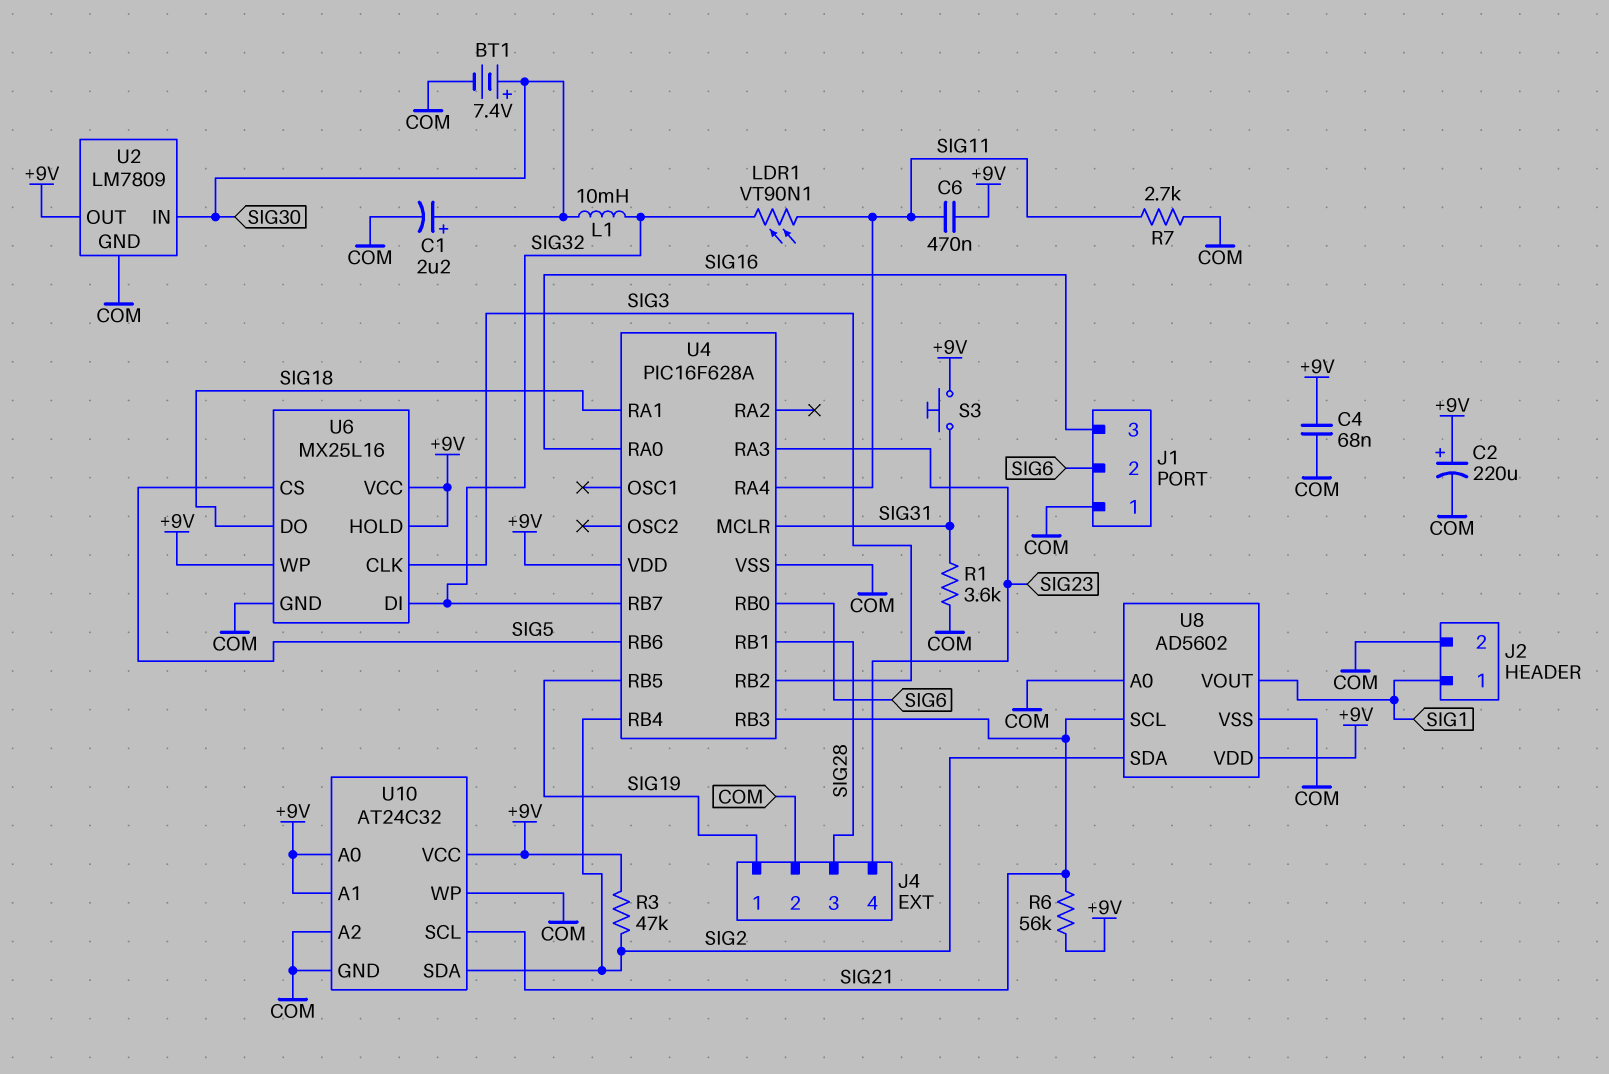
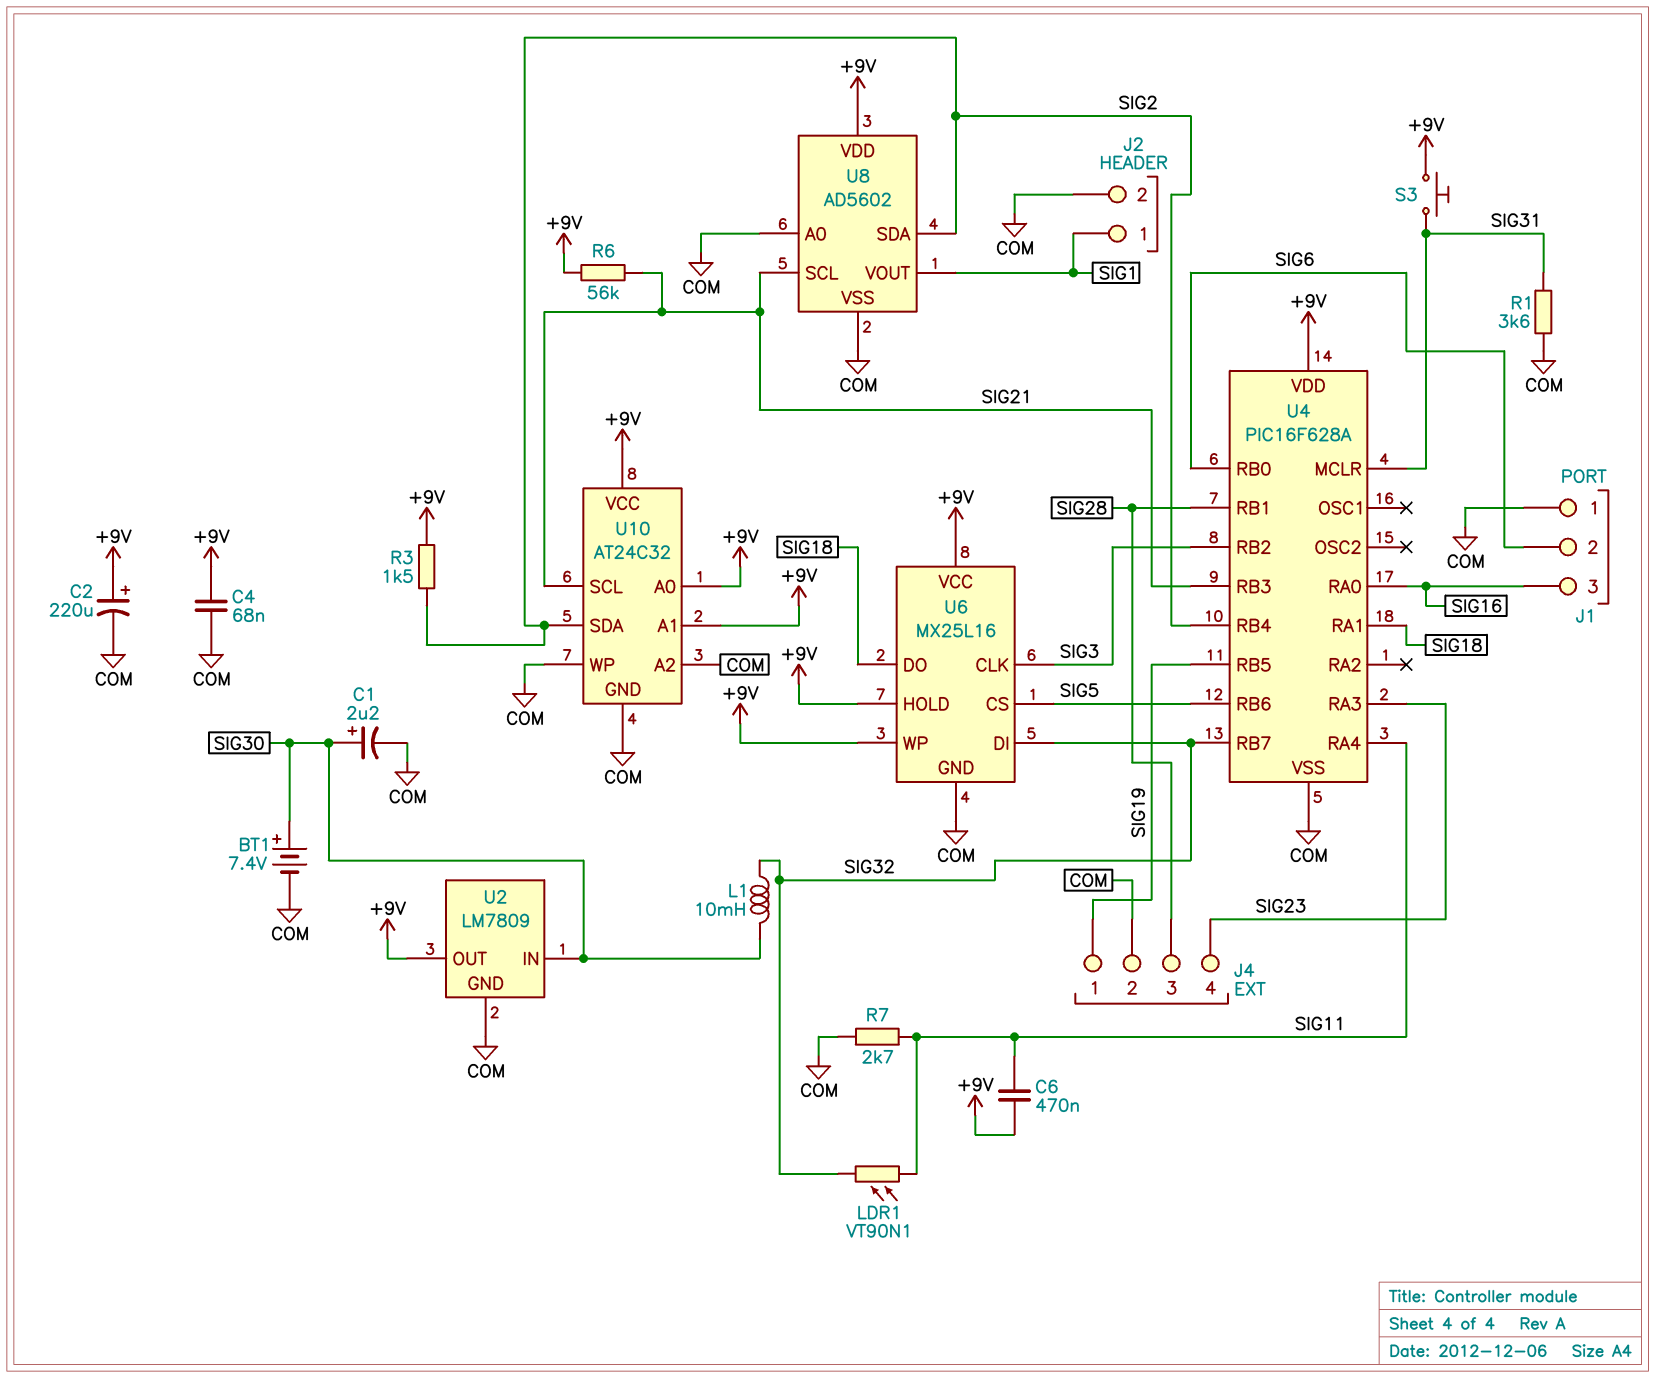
R3: 47k (+9V, SIG2) -> 1.5k (+9V, SIG2)

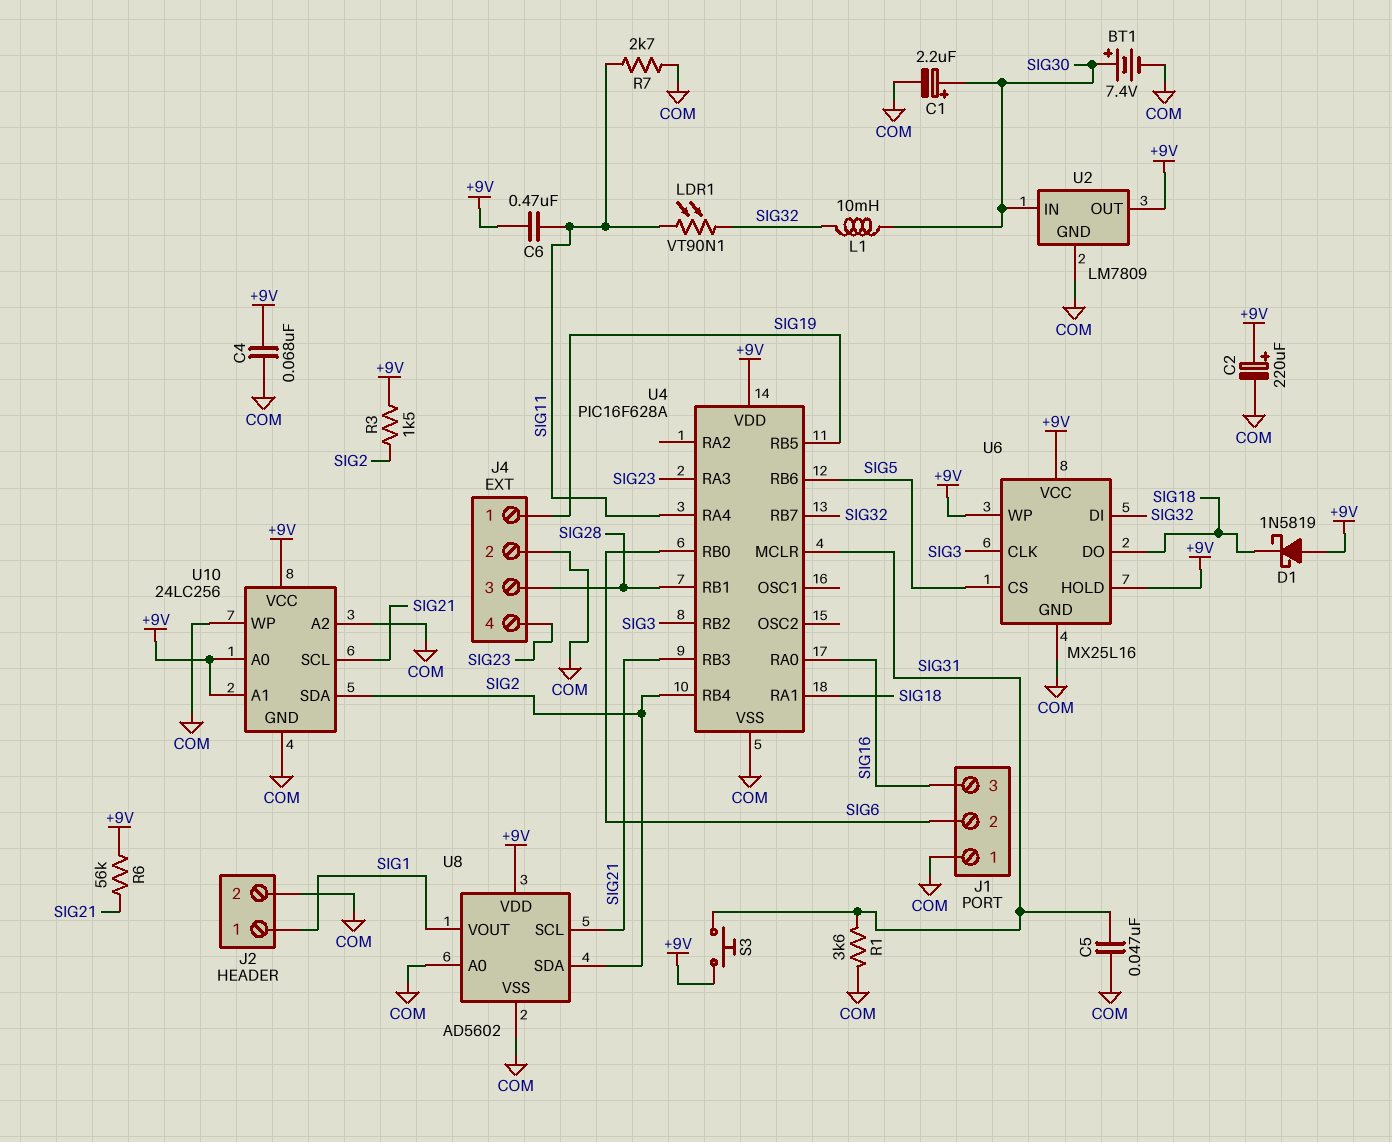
C5: none -> 47nF (COM, SIG31)
D1: none -> schottky 1N5819 (A +9V, K SIG18)
U10: AT24C32 -> 24LC256

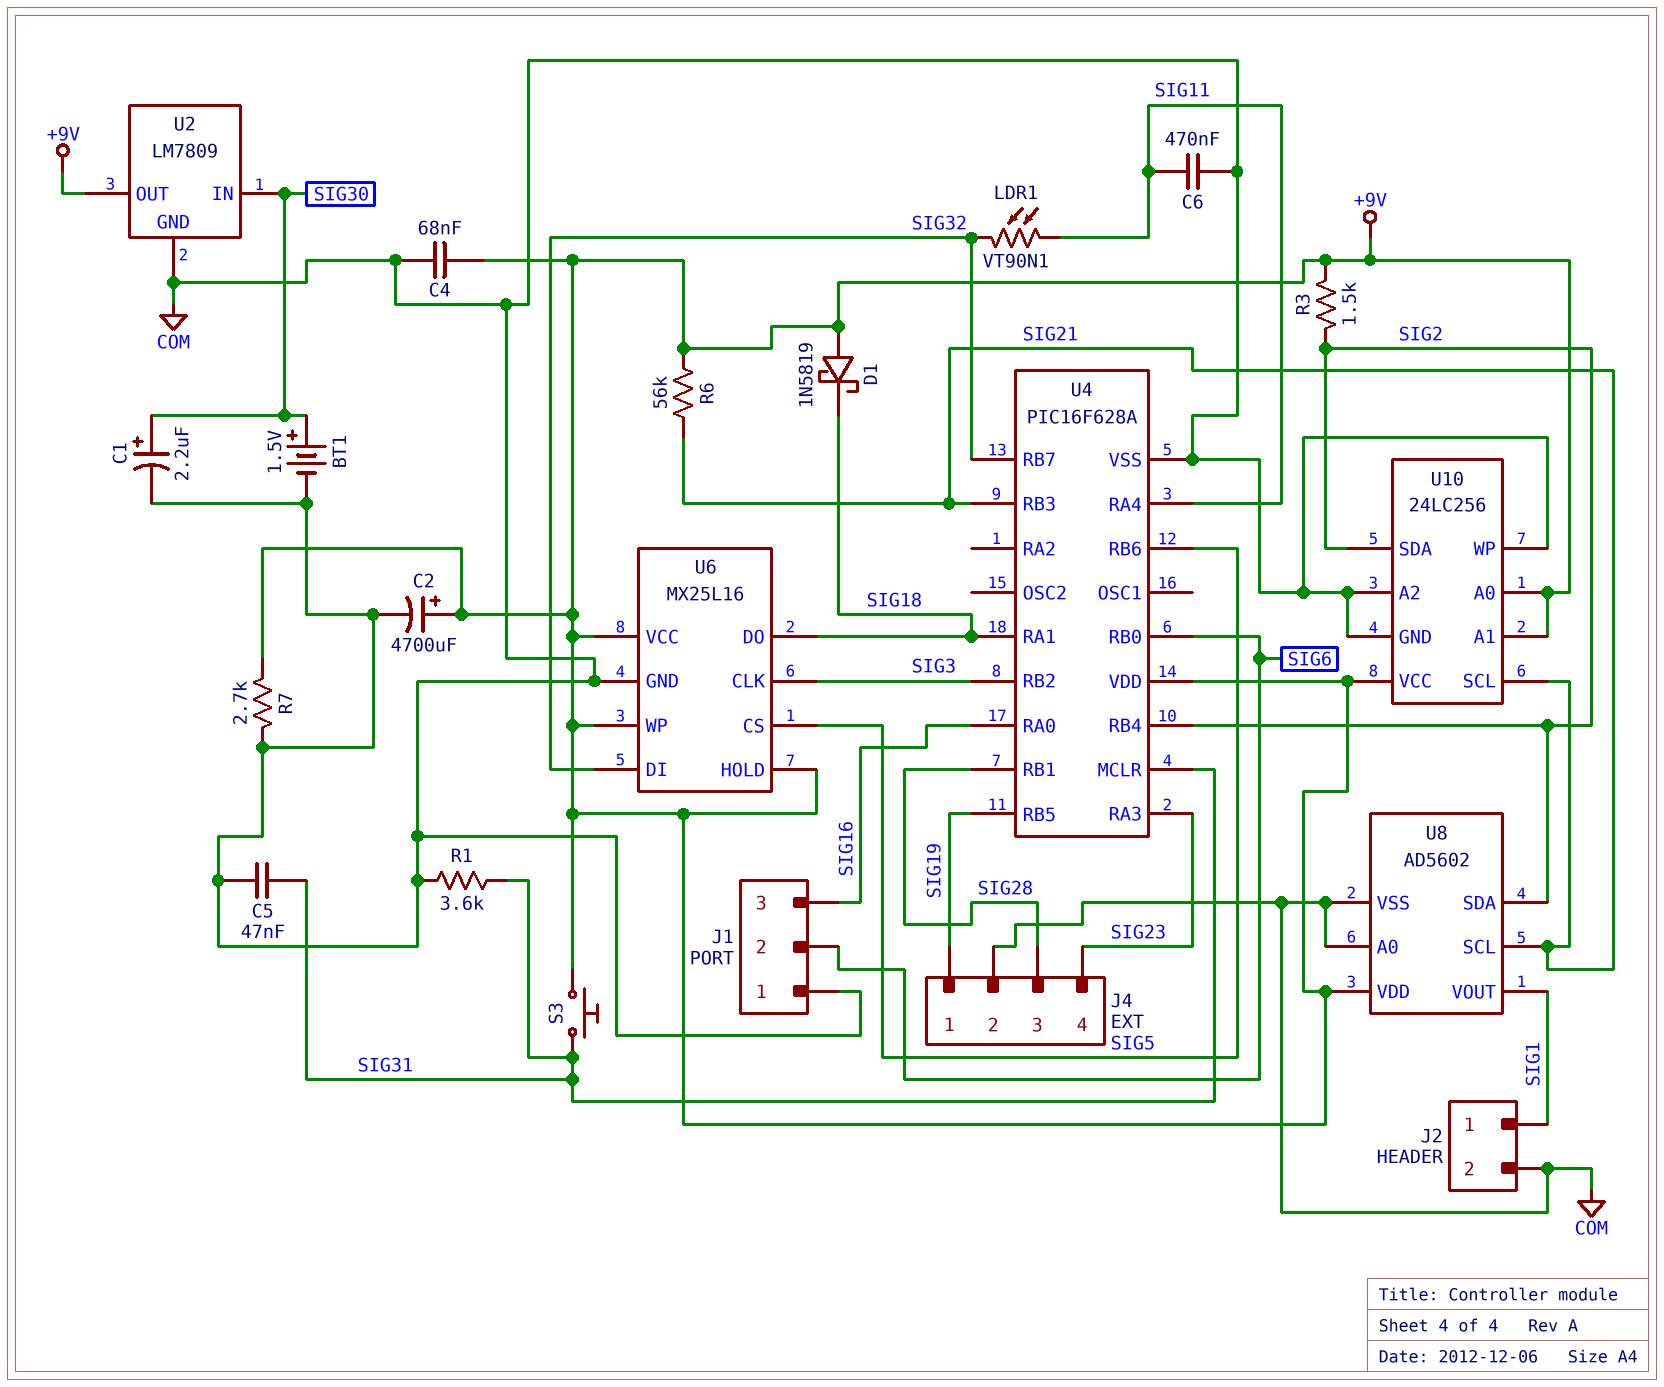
BT1: 7.4V (plus SIG30, minus COM) -> 1.5V (plus SIG30, minus COM)
C2: 220uF (plus +9V, minus COM) -> 4700uF (plus +9V, minus COM)
C6: 470nF (+9V, SIG11) -> 470nF (COM, SIG11)
L1: 10mH (SIG30, SIG32) -> none
R7: 2.7k (COM, SIG11) -> 2.7k (+9V, COM)

